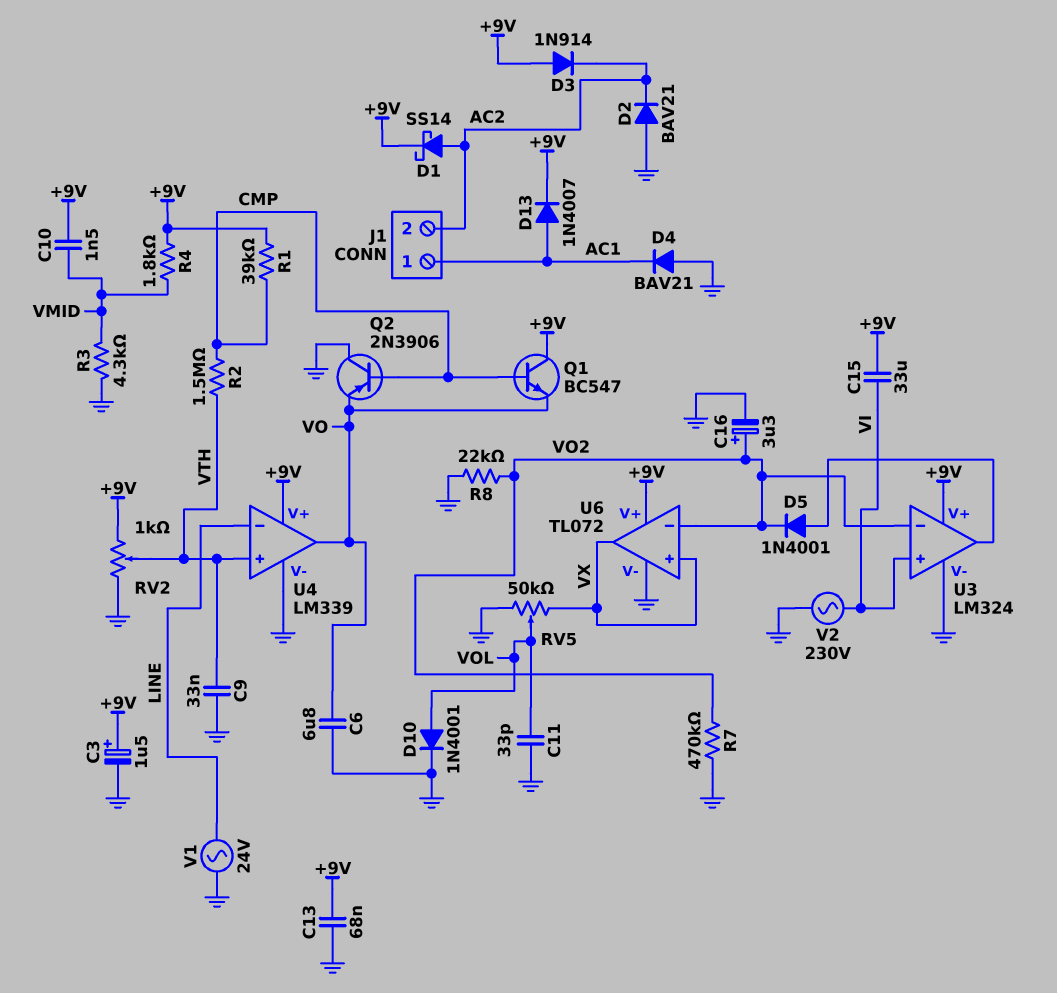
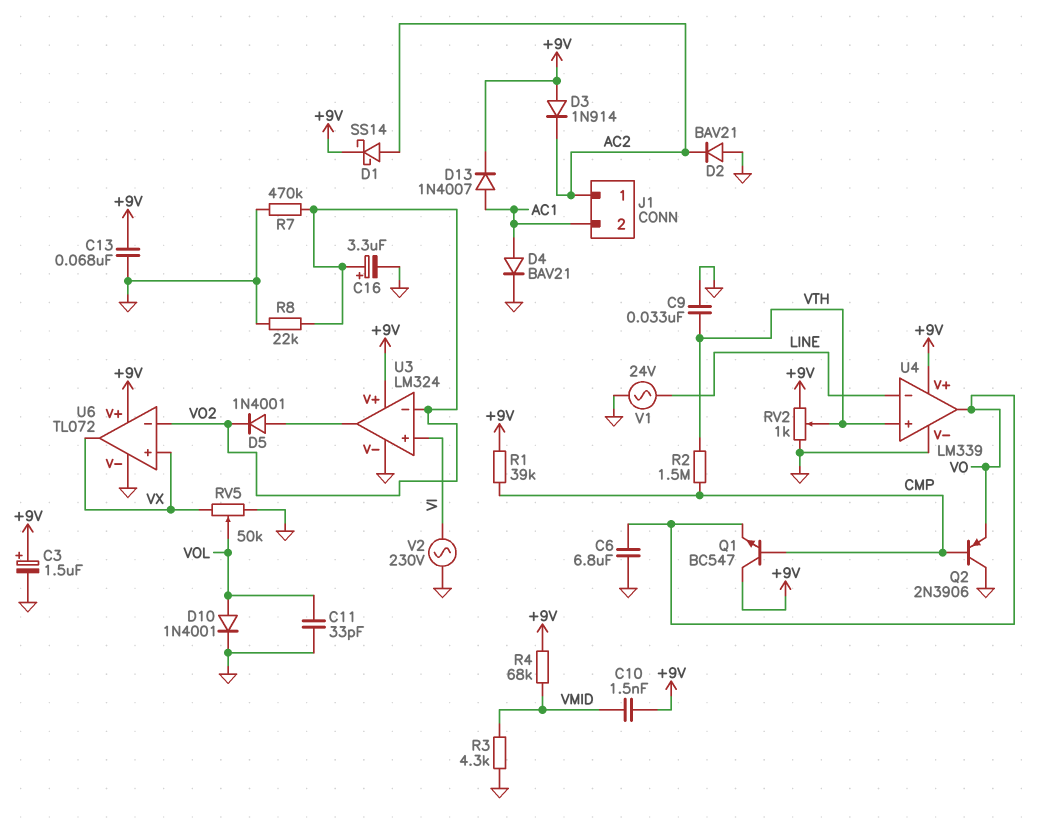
C15: 33uF (+9V, VI) -> none
D4: diode BAV21 (A GND, K AC1) -> diode BAV21 (A AC1, K GND)
J1 pin 1: AC1 -> AC2
J1 pin 2: AC2 -> AC1
R4: 1.8k (+9V, VMID) -> 68k (+9V, VMID)

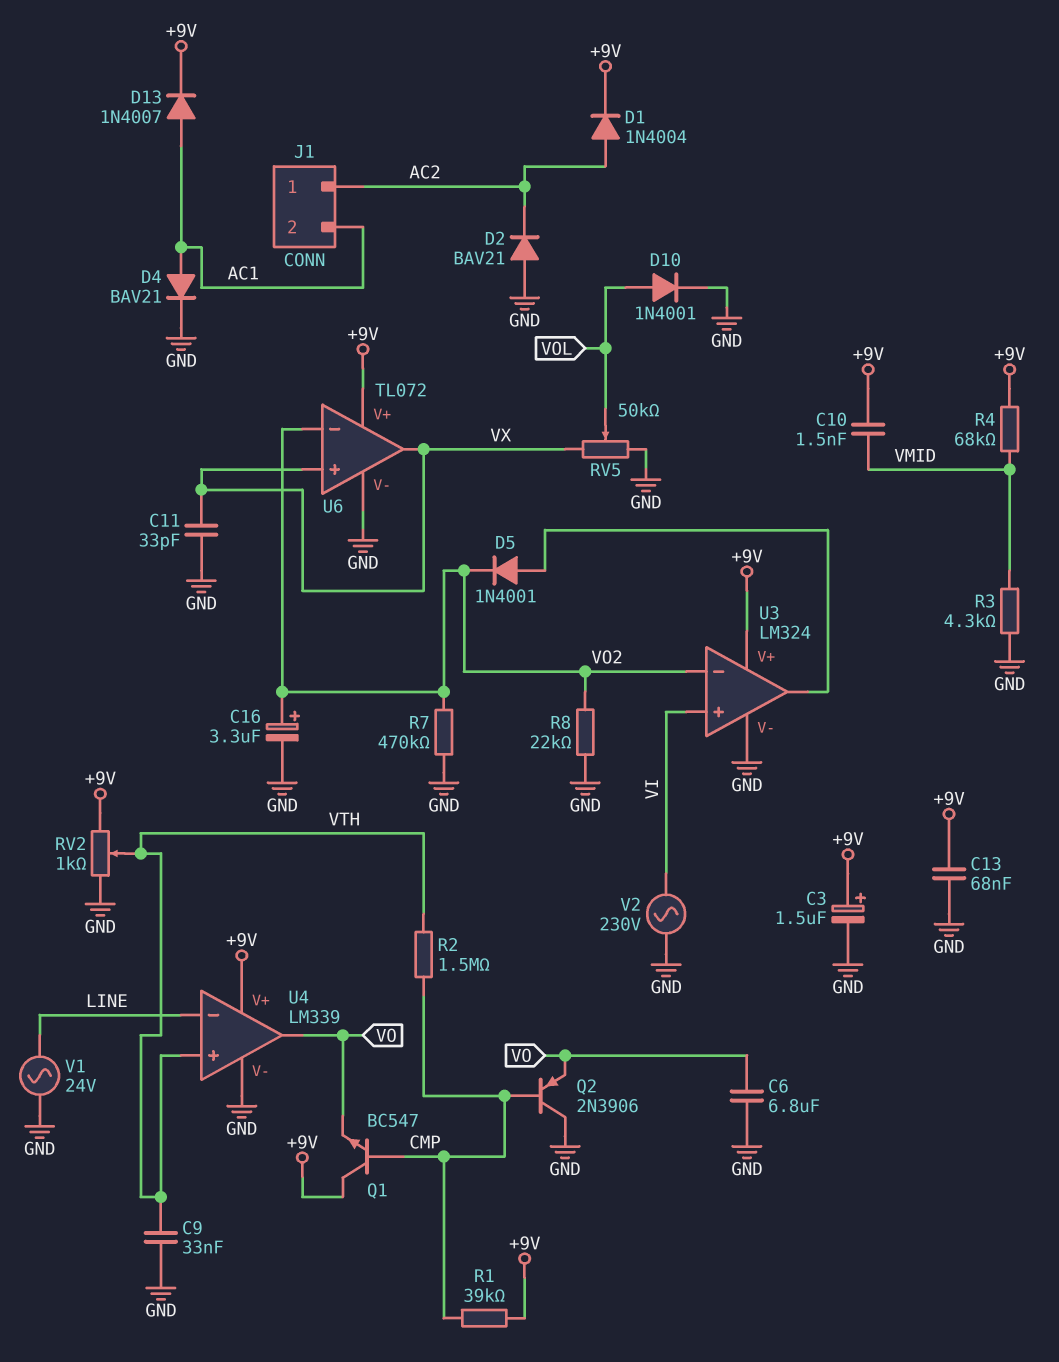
C11: 33pF (GND, VOL) -> 33pF (GND, VX)
D1: schottky SS14 (A AC2, K +9V) -> diode 1N4004 (A AC2, K +9V)
D3: diode 1N914 (A +9V, K AC2) -> none

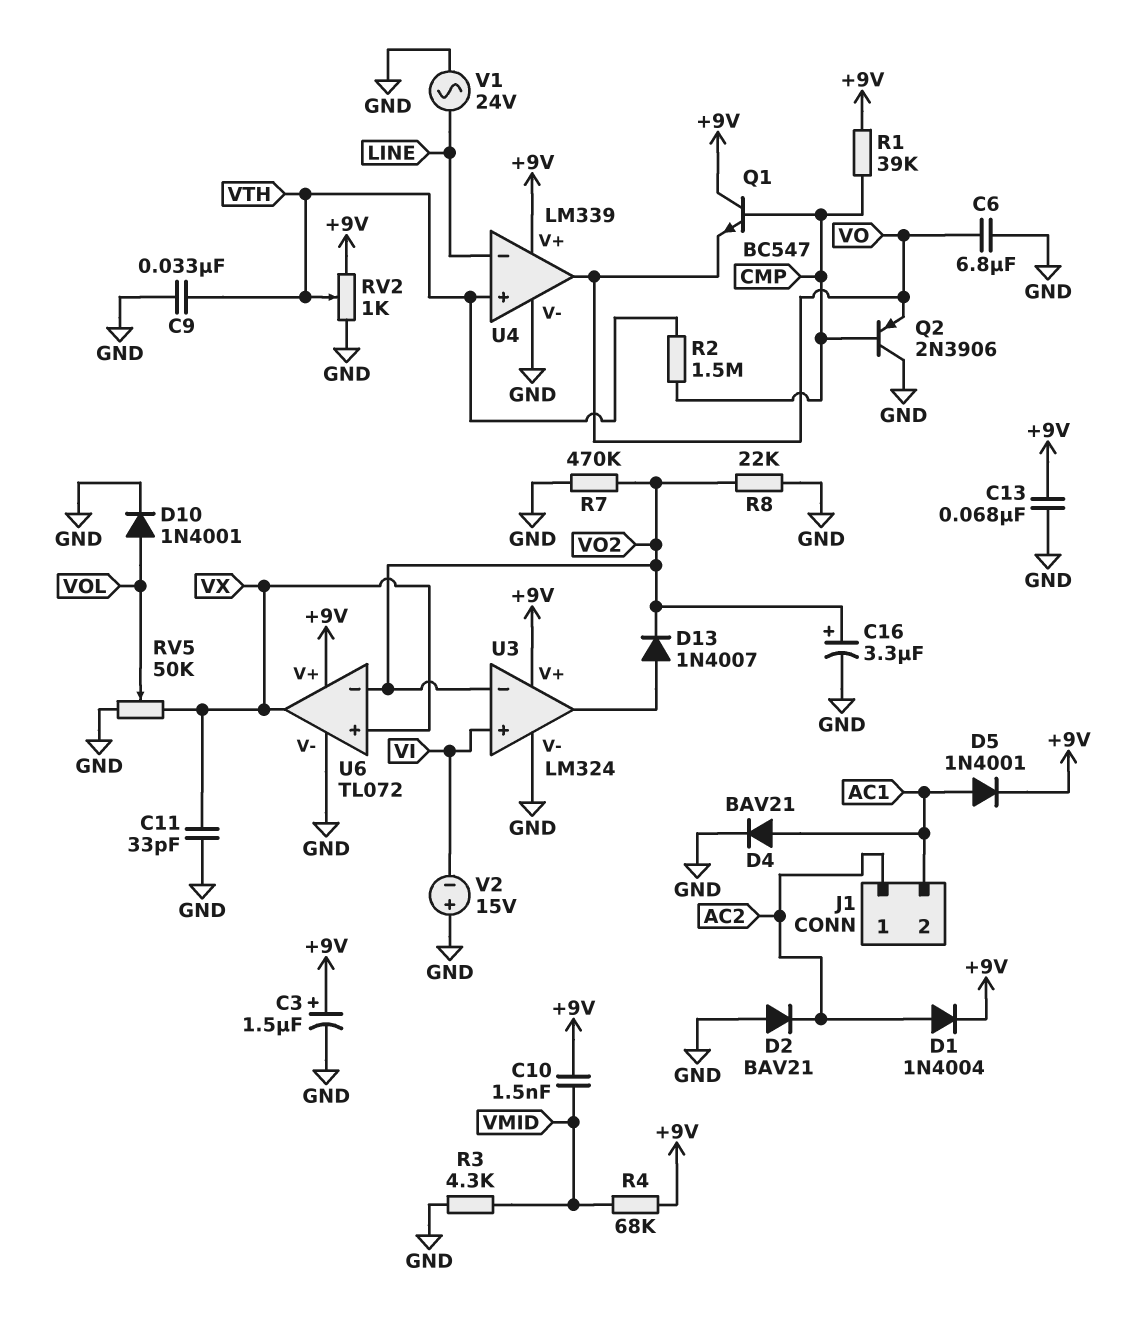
D5: diode 1N4001 (A U3/out, K VO2) -> diode 1N4001 (A AC1, K +9V)
D13: diode 1N4007 (A AC1, K +9V) -> diode 1N4007 (A U3/out, K VO2)
V2: AC 230V (GND, VI) -> 15V (plus GND, minus VI)

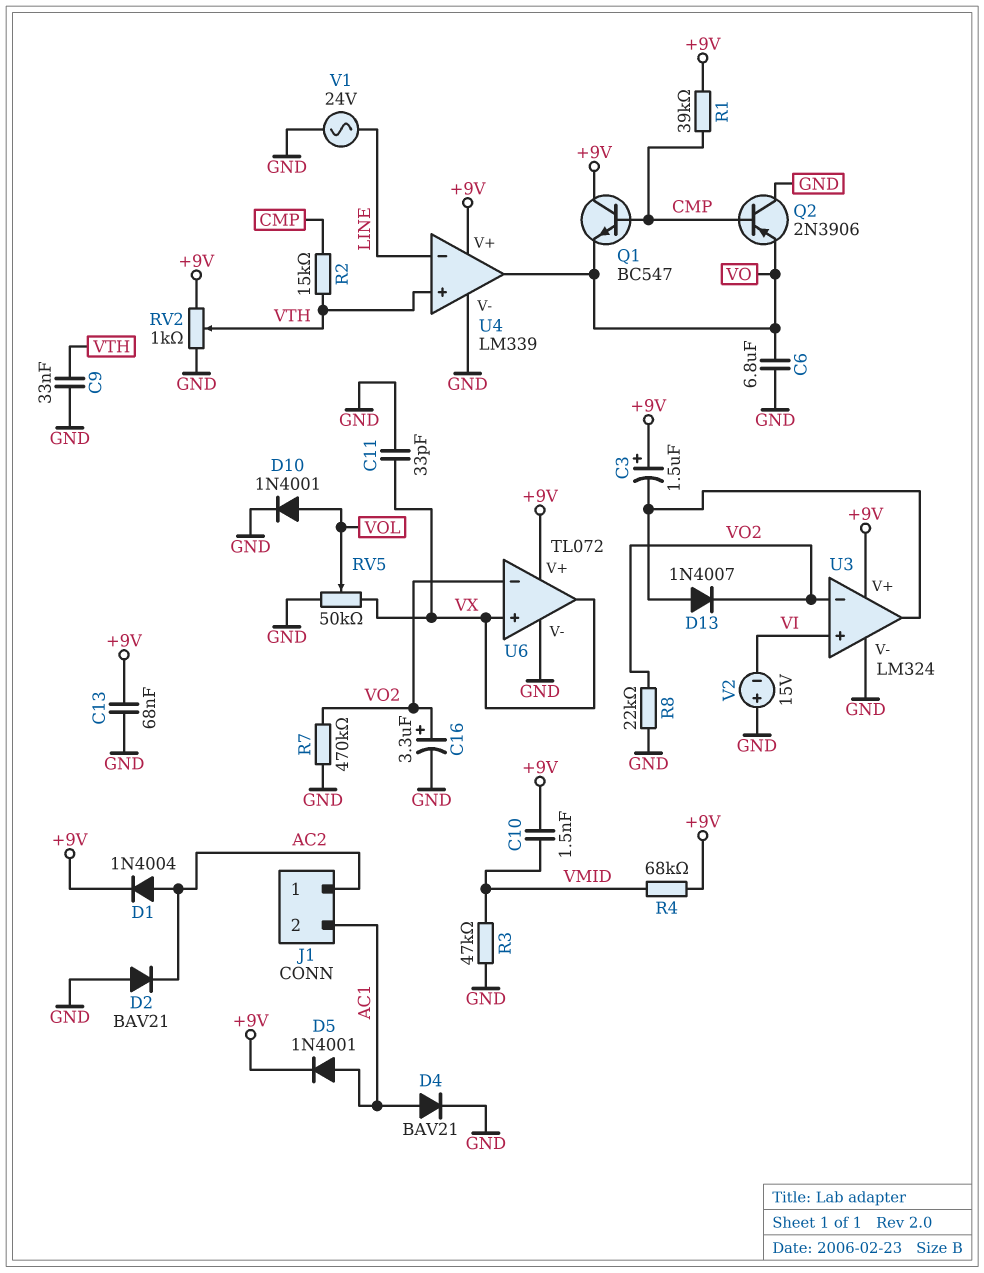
C3: 1.5uF (plus +9V, minus GND) -> 1.5uF (plus +9V, minus U3/out)
R2: 1.5M (CMP, VTH) -> 15k (CMP, VTH)
R3: 4.3k (GND, VMID) -> 47k (GND, VMID)

